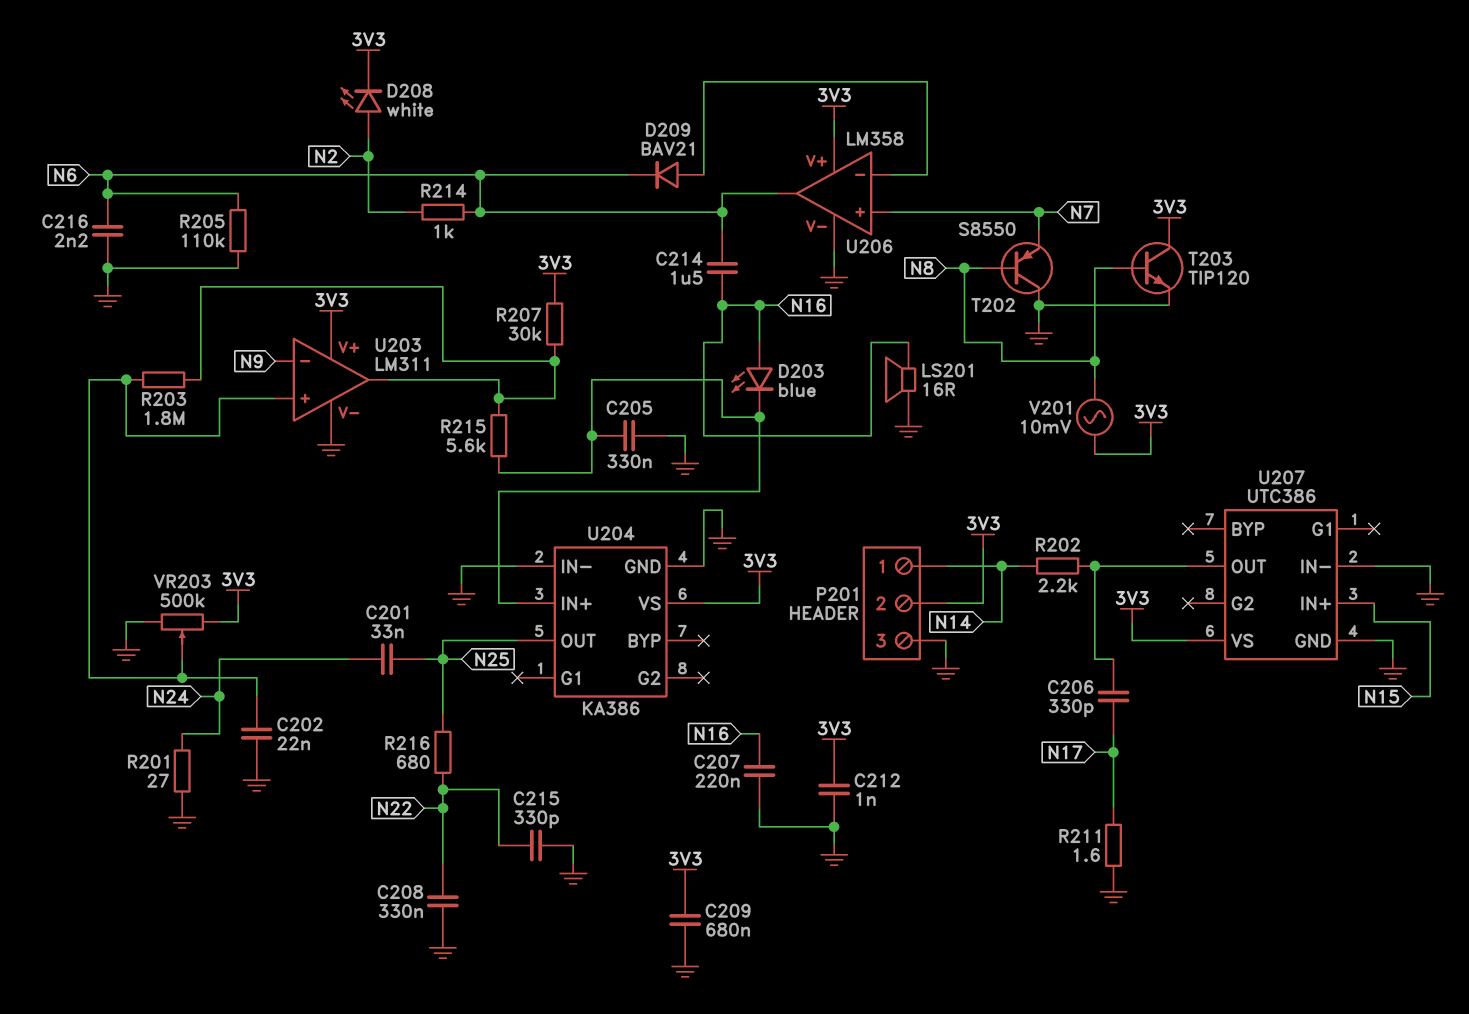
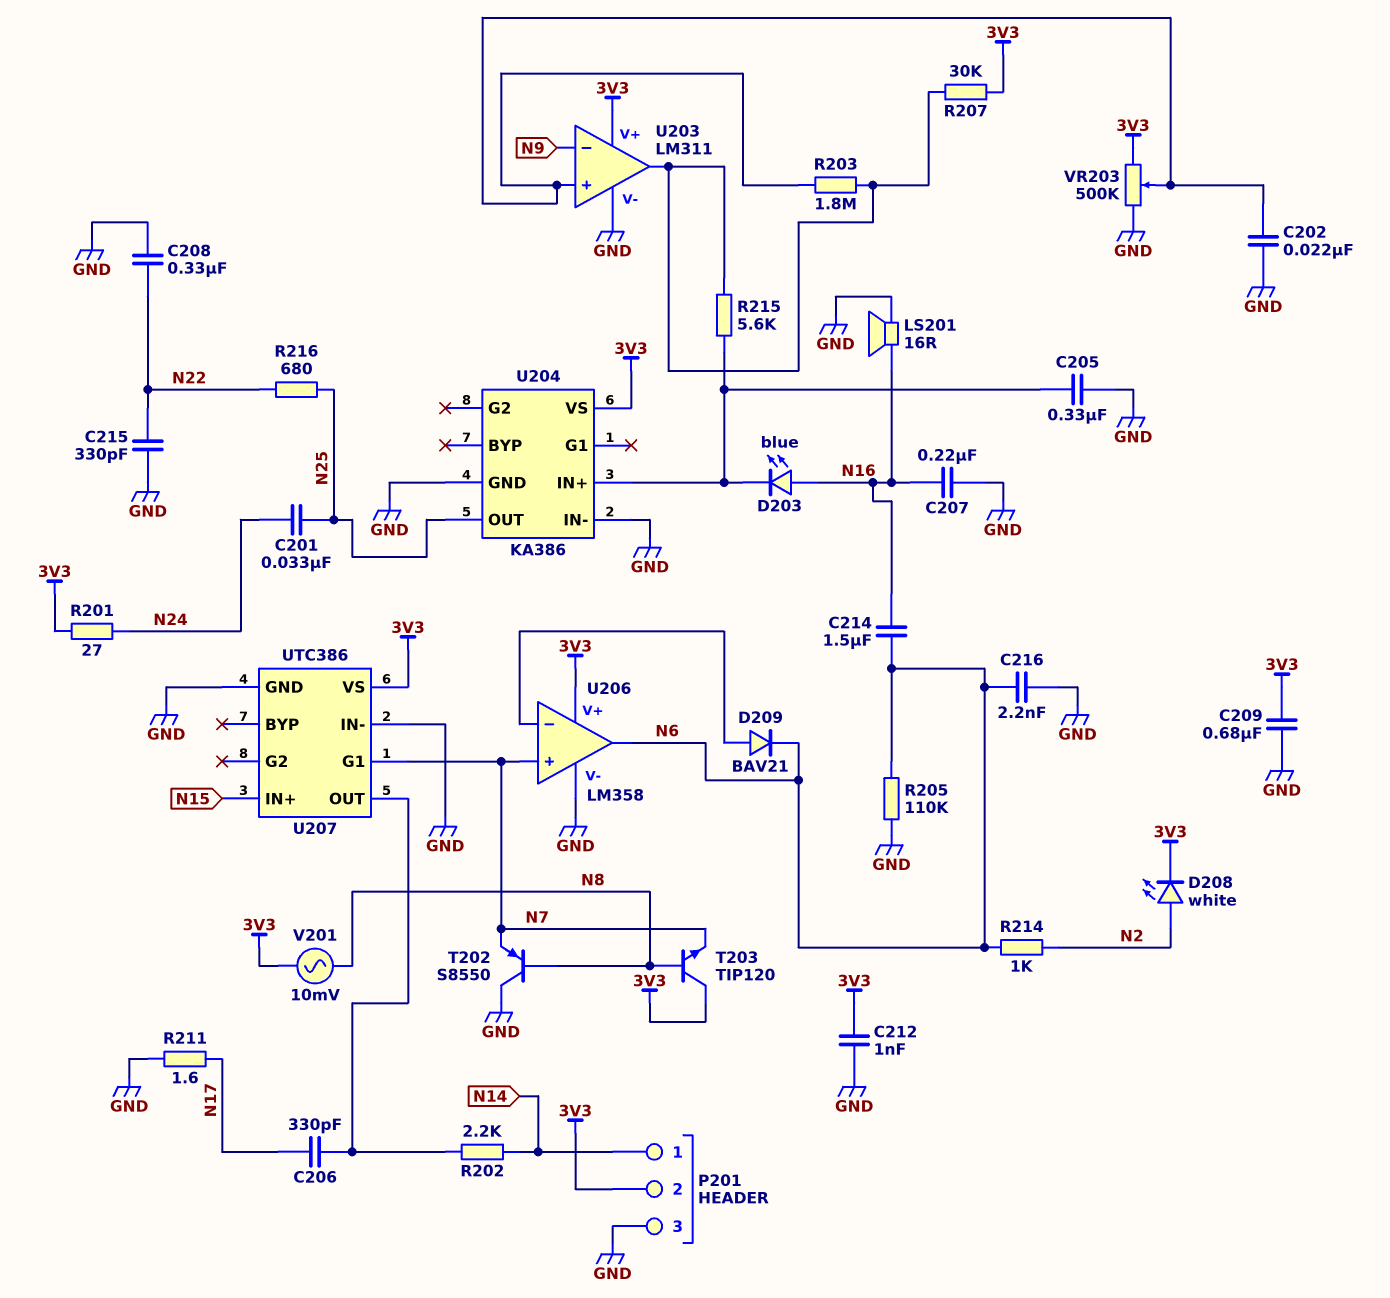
R201: 27 (GND, N24) -> 27 (3V3, N24)
T203: NPN TIP120 (B N8, C 3V3, E GND) -> NPN TIP120 (B N8, C 3V3, E N7)
U207 pin G1: none -> N7

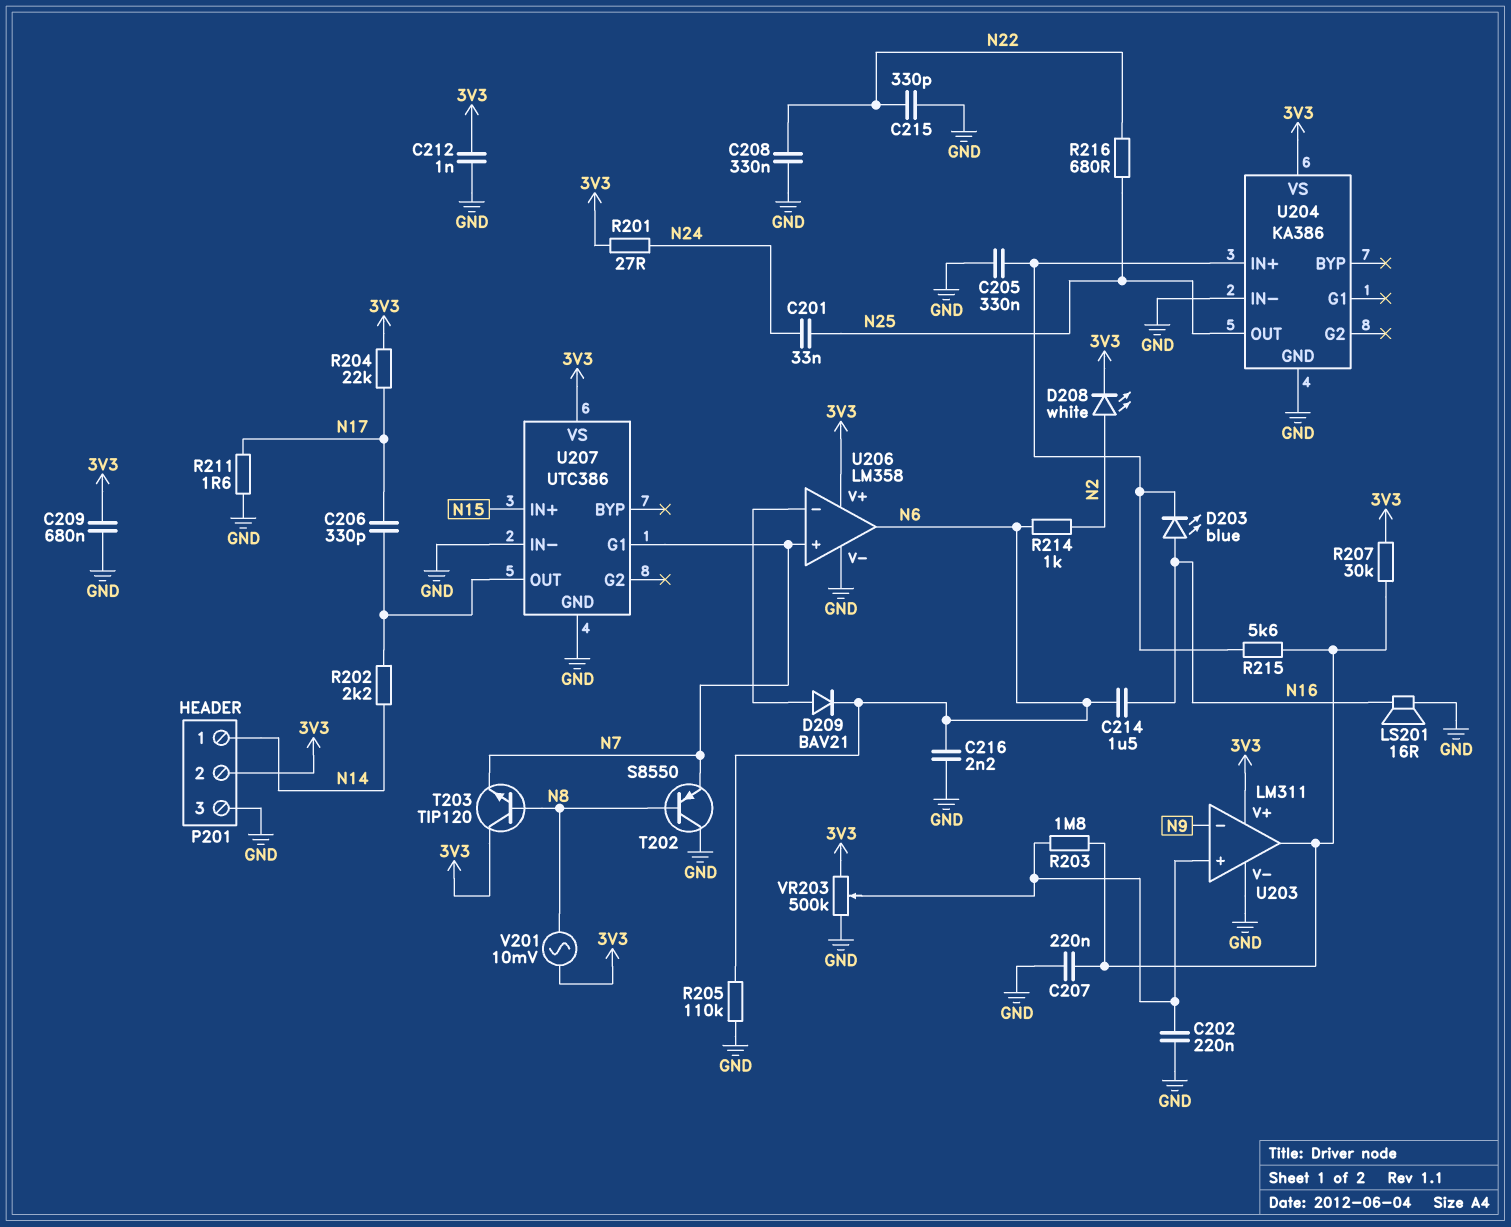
C202: 22nF (GND, U203/in+) -> 220nF (GND, U203/in+)
C207: 220nF (GND, N16) -> 220nF (GND, U203/out)
R204: none -> 22k (3V3, N17)

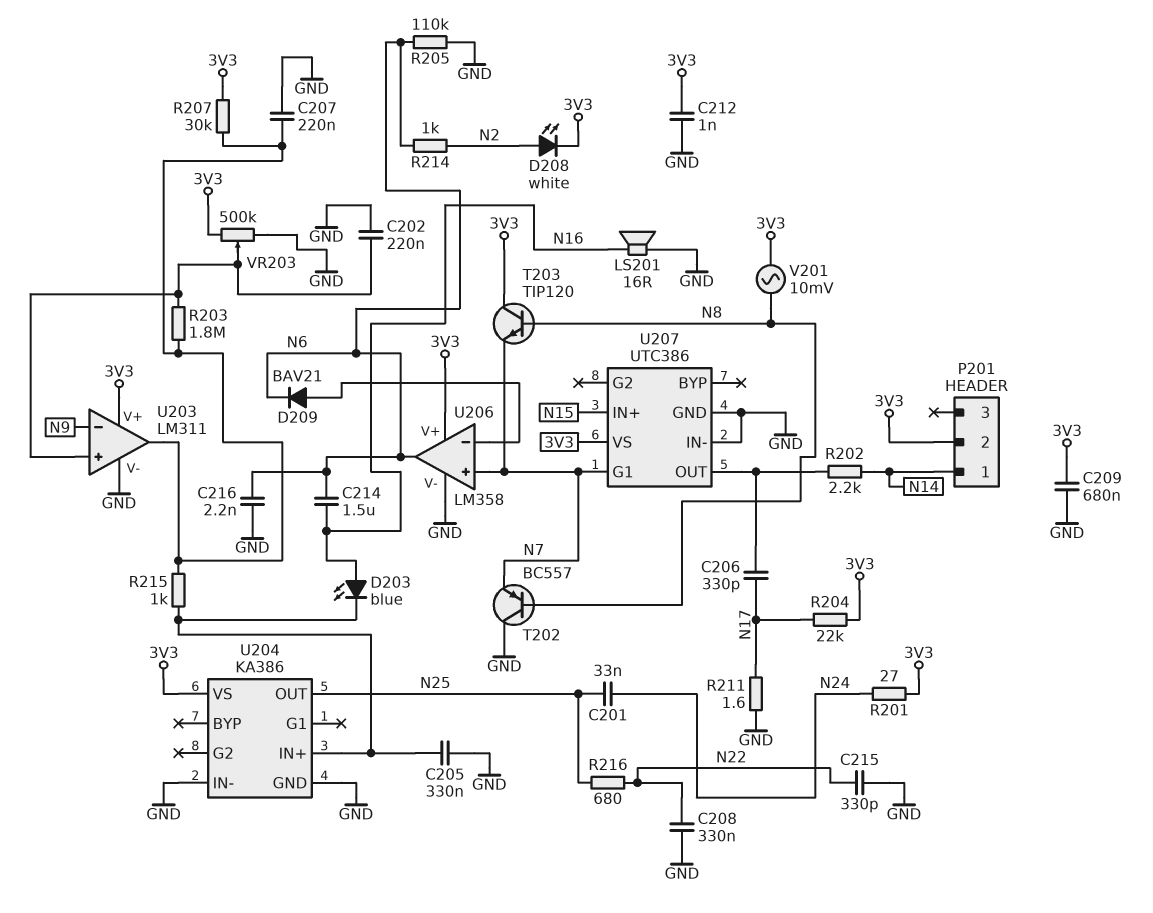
P201 pin 3: GND -> none
R215: 5.6k (U203/out, U204/IN+) -> 1k (U203/out, U204/IN+)
T202: PNP S8550 (B N8, C GND, E N7) -> PNP BC557 (B N8, C GND, E N7)

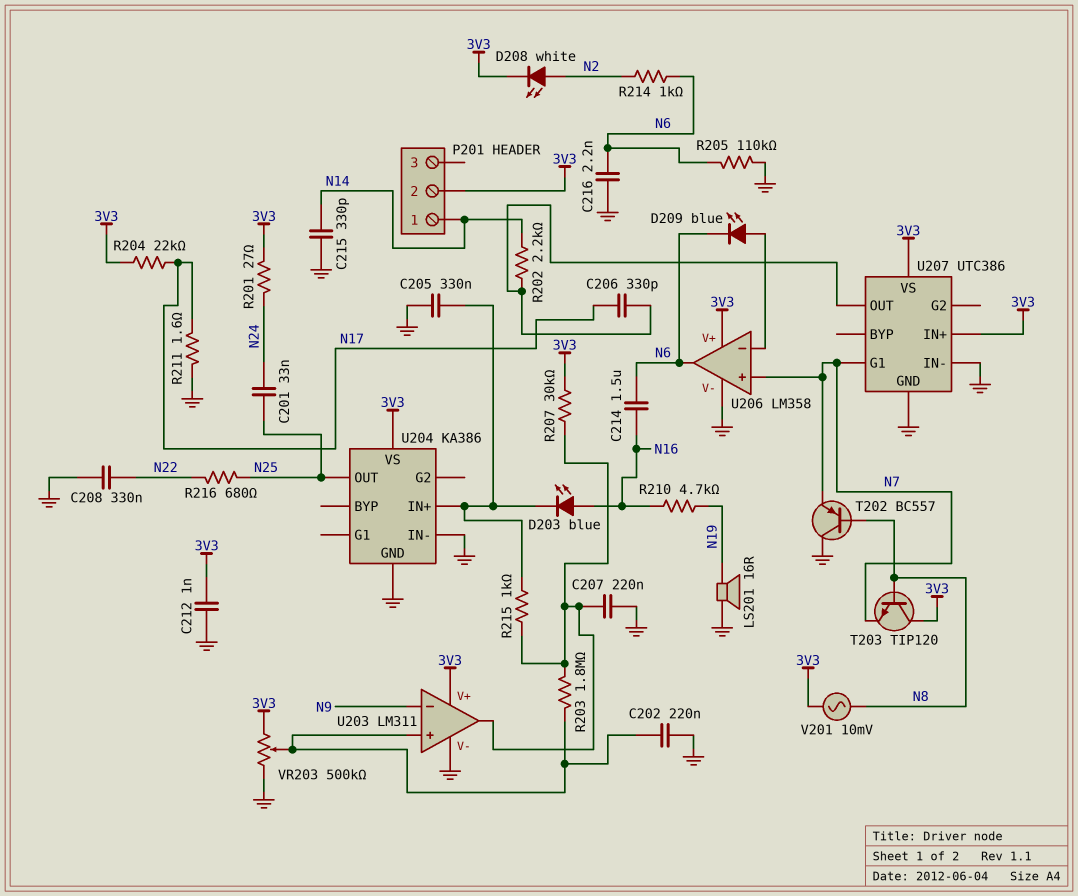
C209: 680nF (3V3, GND) -> none
C215: 330pF (GND, N22) -> 330pF (GND, N14)
D209: diode BAV21 (A U206/in-, K N6) -> LED blue (A U206/in-, K N6)
LS201: speaker 16R (GND, N16) -> speaker 16R (GND, N19)
R210: none -> 4.7k (N16, N19)
U207 pin IN+: N15 -> 3V3

